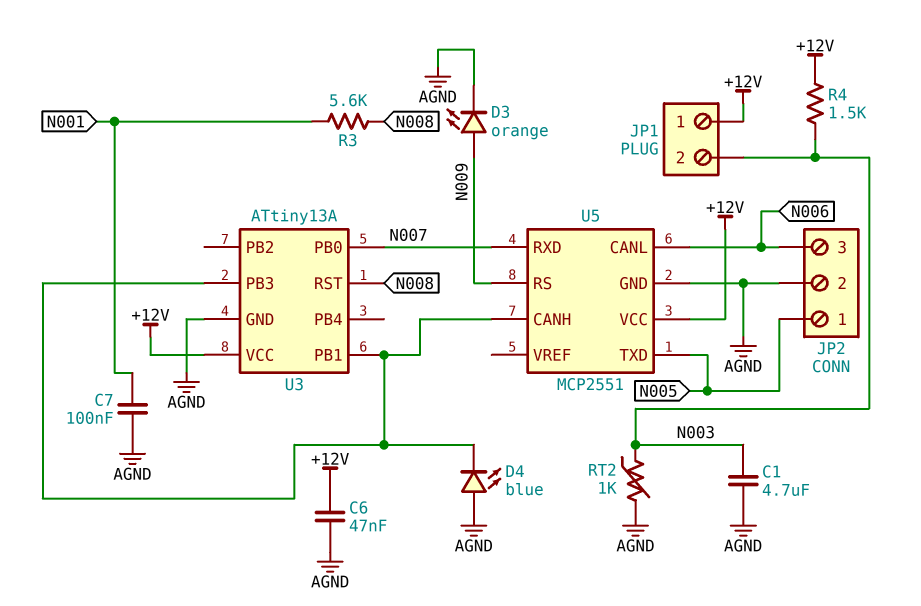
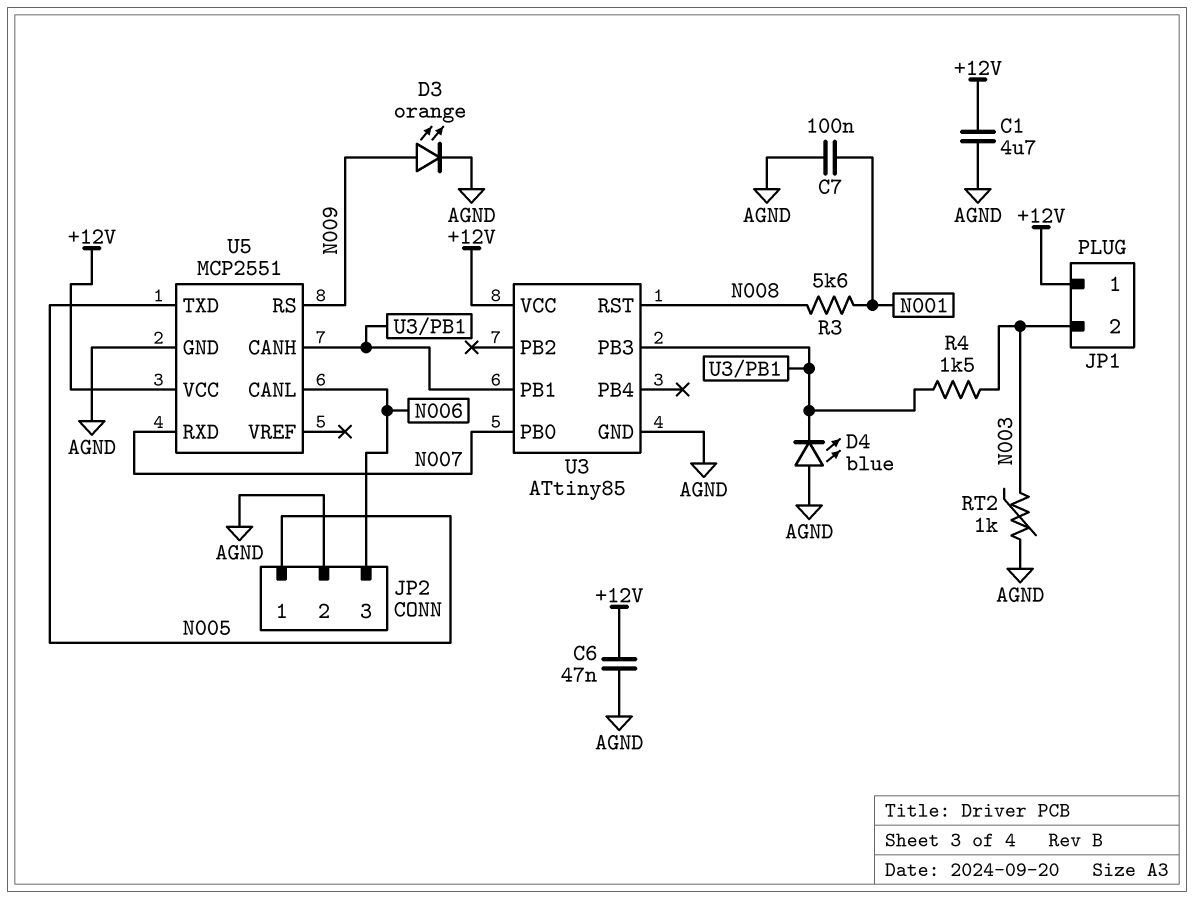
C1: 4.7uF (AGND, N003) -> 4.7uF (+12V, AGND)
R4: 1.5k (+12V, N003) -> 1.5k (N003, U3/PB1)
U3: ATtiny13A -> ATtiny85

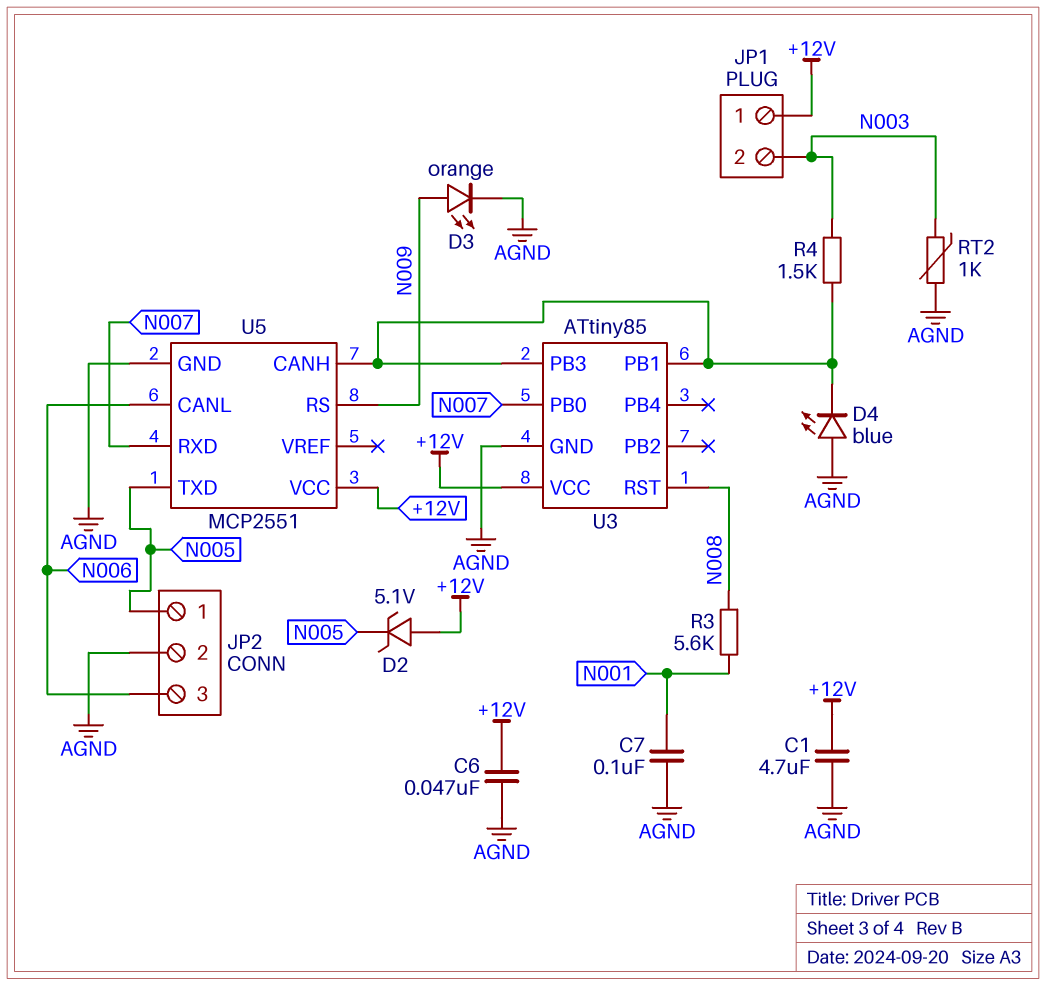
D2: none -> zener 5.1V (A +12V, K N005)

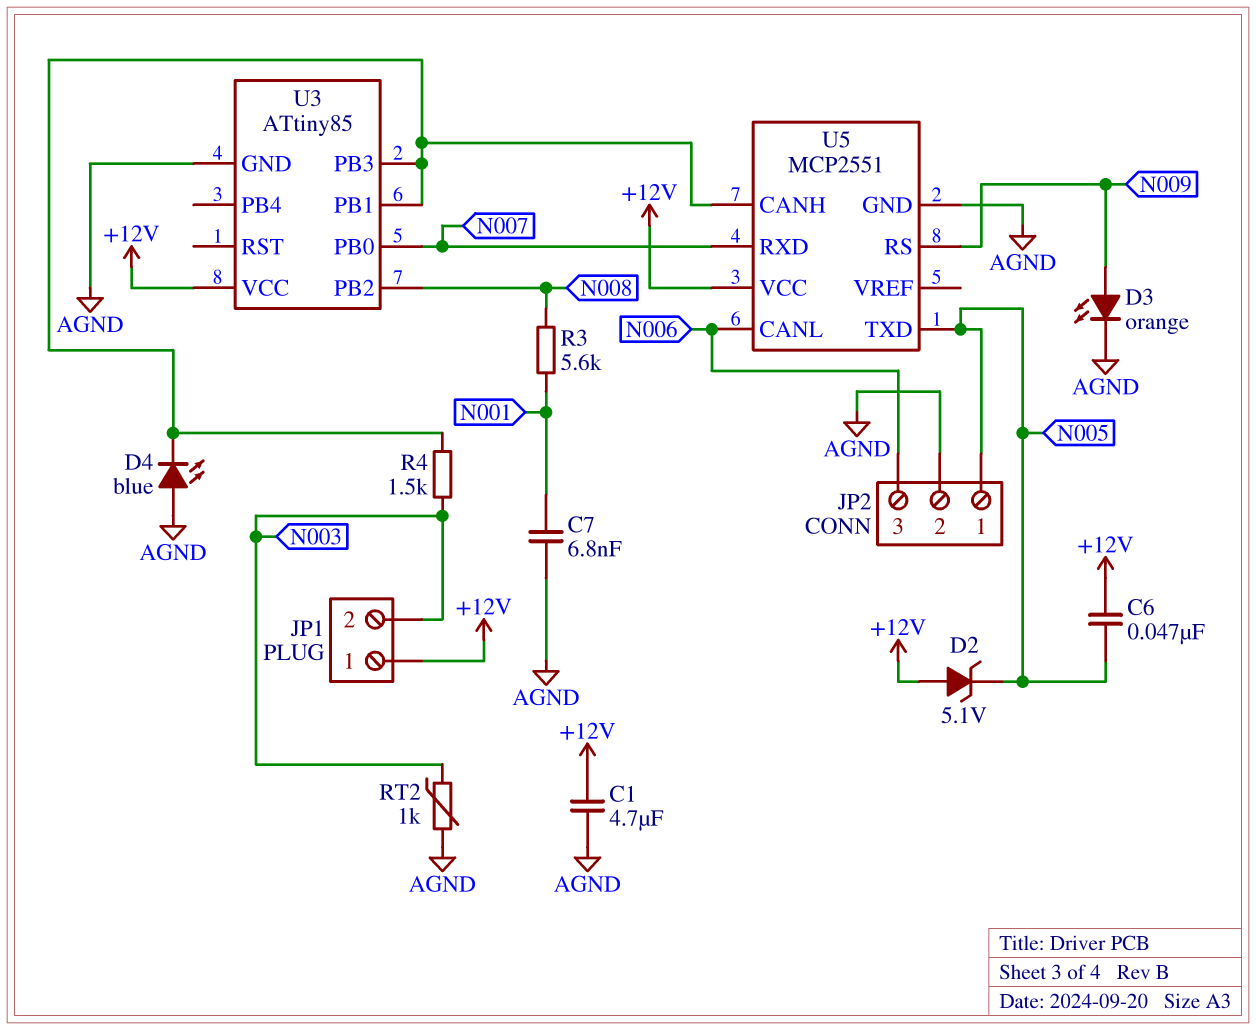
C6: 47nF (+12V, AGND) -> 47nF (+12V, N005)
C7: 100nF (AGND, N001) -> 6.8nF (AGND, N001)
U3 pin PB2: none -> N008
U3 pin RST: N008 -> none

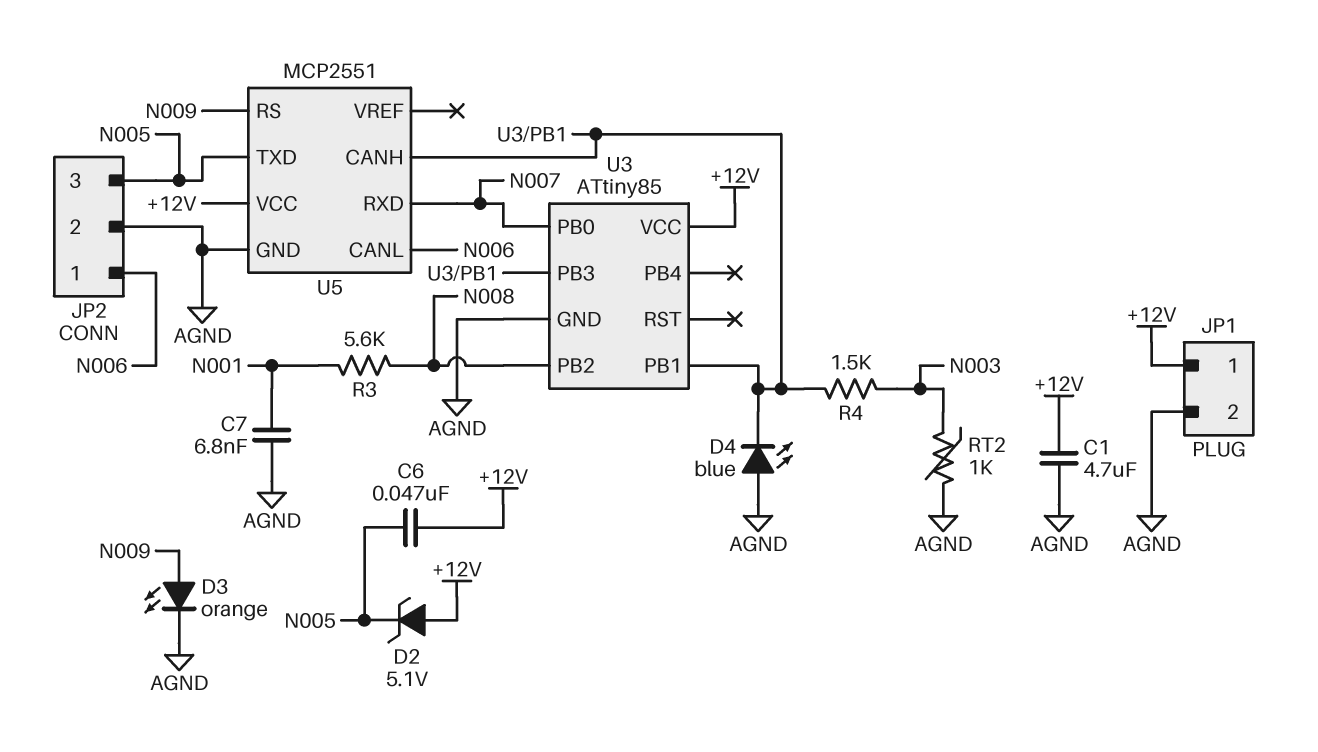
JP1 pin 2: N003 -> AGND
JP2 pin 1: N005 -> N006
JP2 pin 3: N006 -> N005

